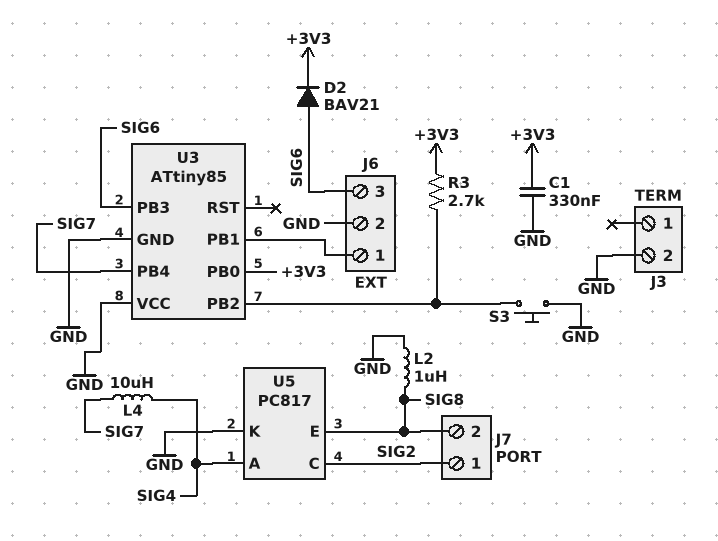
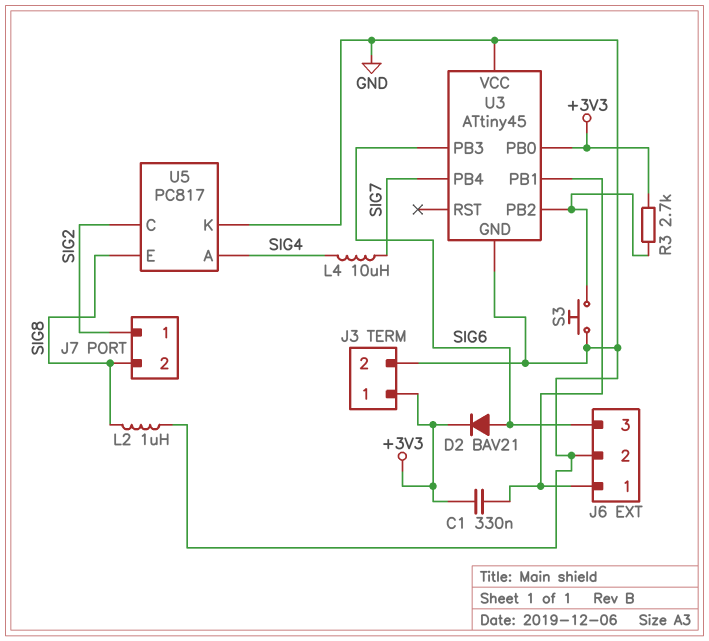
C1: 330nF (+3V3, GND) -> 330nF (+3V3, J6/1)
J3 pin 1: none -> +3V3
U3: ATtiny85 -> ATtiny45

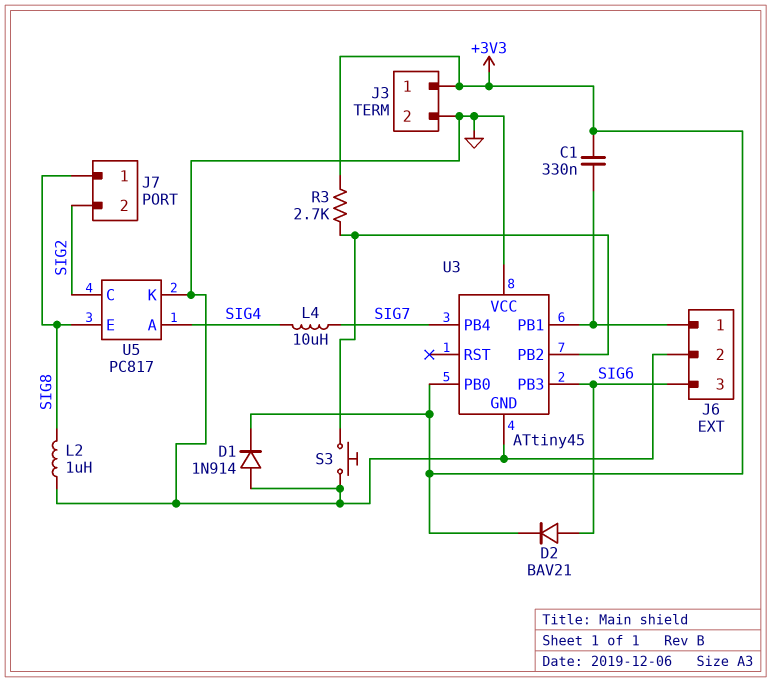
D1: none -> diode 1N914 (A GND, K +3V3)
J7 pin 1: SIG2 -> SIG8
J7 pin 2: SIG8 -> SIG2

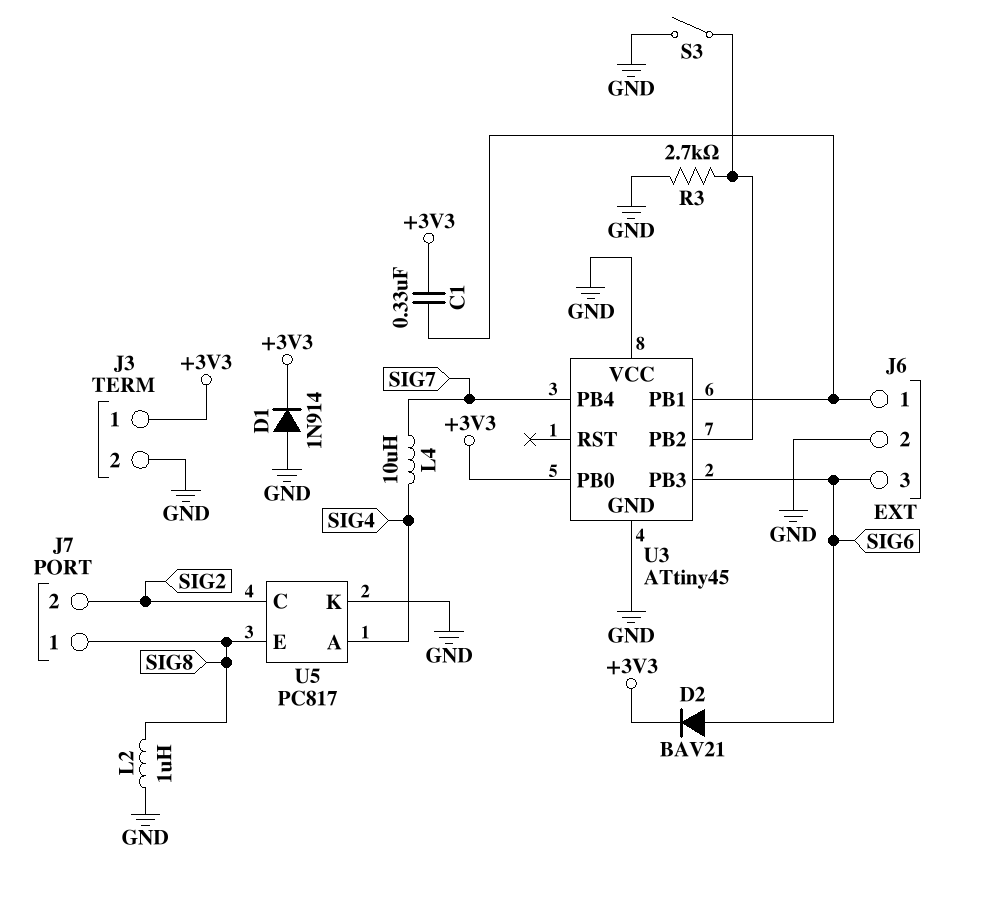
R3: 2.7k (+3V3, U3/PB2) -> 2.7k (GND, U3/PB2)
S3: button (GND, U3/PB2) -> switch (GND, U3/PB2)

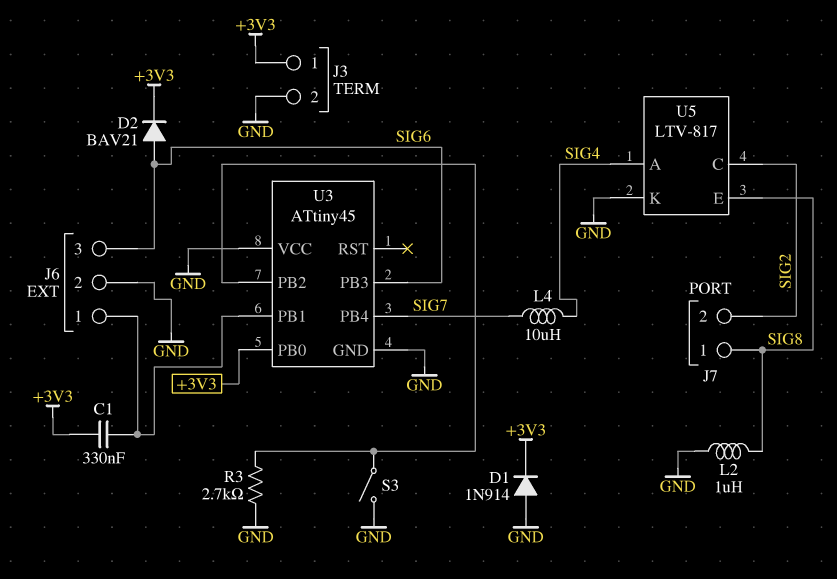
U5: PC817 -> LTV-817

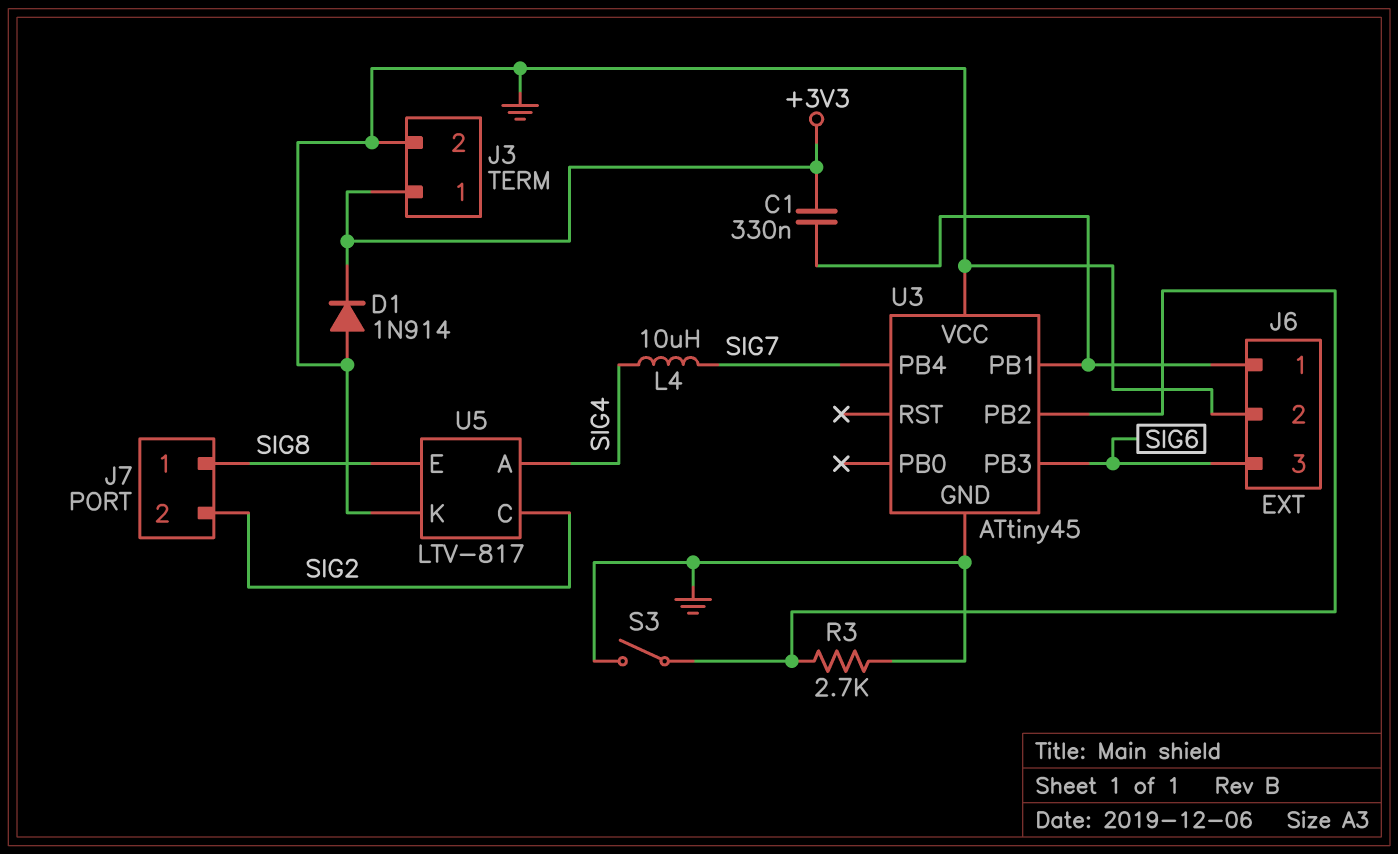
D2: diode BAV21 (A SIG6, K +3V3) -> none
L2: 1uH (GND, SIG8) -> none
U3 pin PB0: +3V3 -> none

